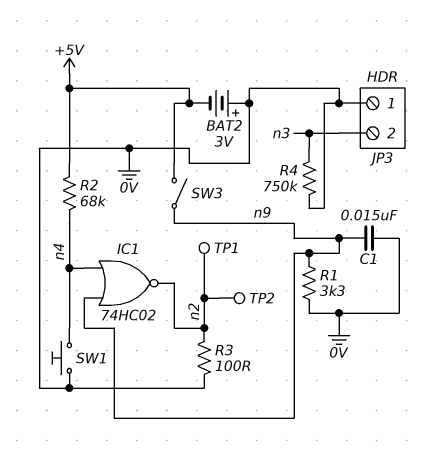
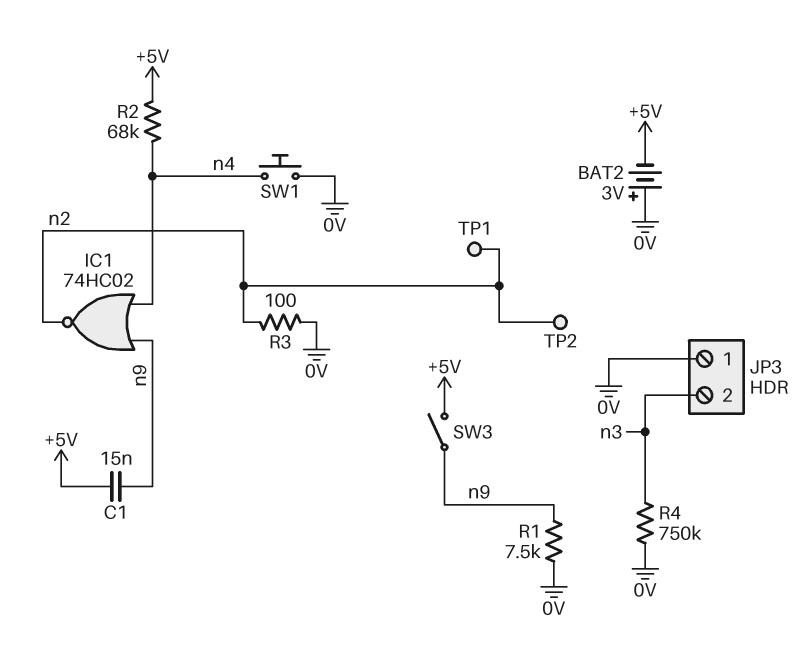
C1: 15nF (0V, n9) -> 15nF (+5V, n9)
R1: 3.3k (0V, n9) -> 7.5k (0V, n9)

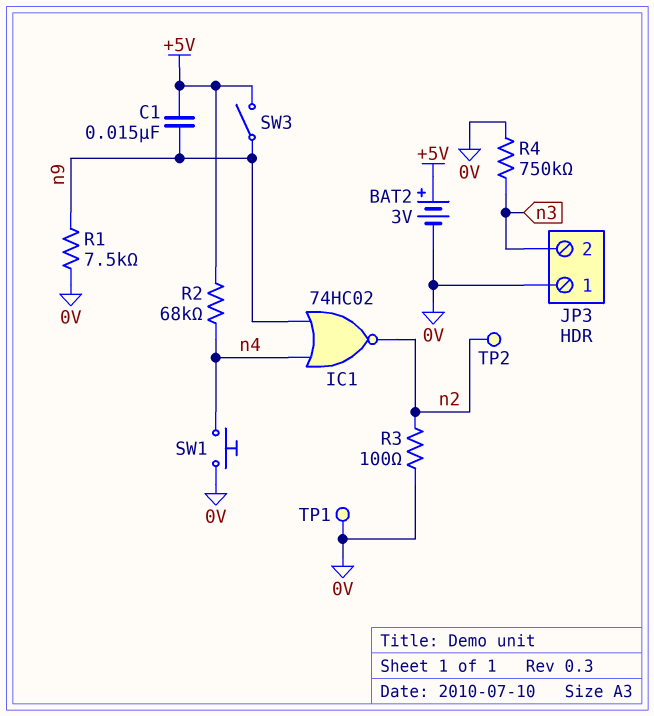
BAT2: 3V (plus 0V, minus +5V) -> 3V (plus +5V, minus 0V)
TP1: test point (n2) -> test point (0V)

